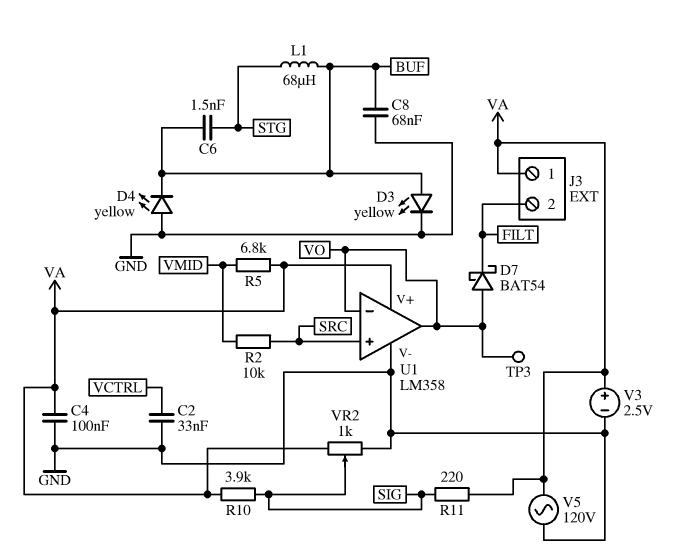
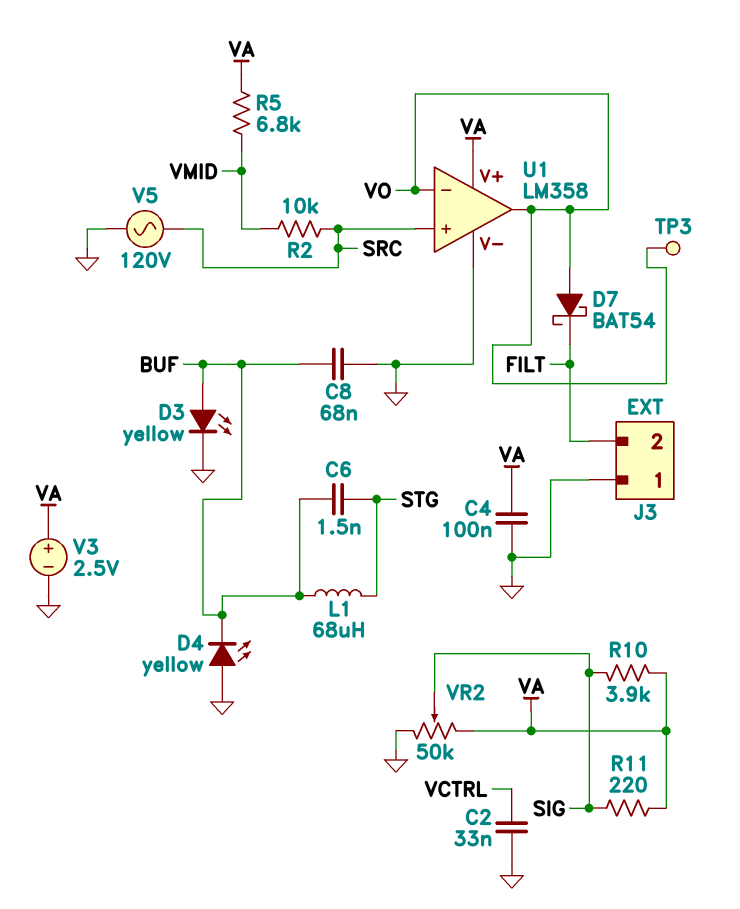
J3 pin 1: VA -> GND
V5: AC 120V (GND, VA) -> AC 120V (GND, SRC)
VR2: 1k (GND, VA, wiper SIG) -> 50k (GND, VA, wiper SIG)

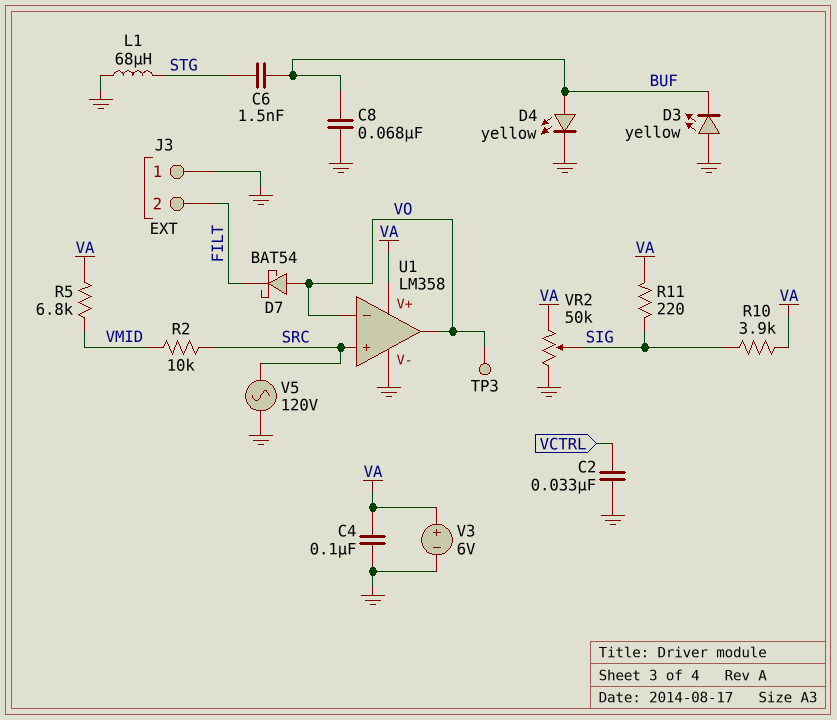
D3: LED yellow (A BUF, K GND) -> LED yellow (A GND, K BUF)
D4: LED yellow (A GND, K BUF) -> LED yellow (A BUF, K GND)
L1: 68uH (BUF, STG) -> 68uH (GND, STG)
V3: 2.5V (plus VA, minus GND) -> 6V (plus VA, minus GND)

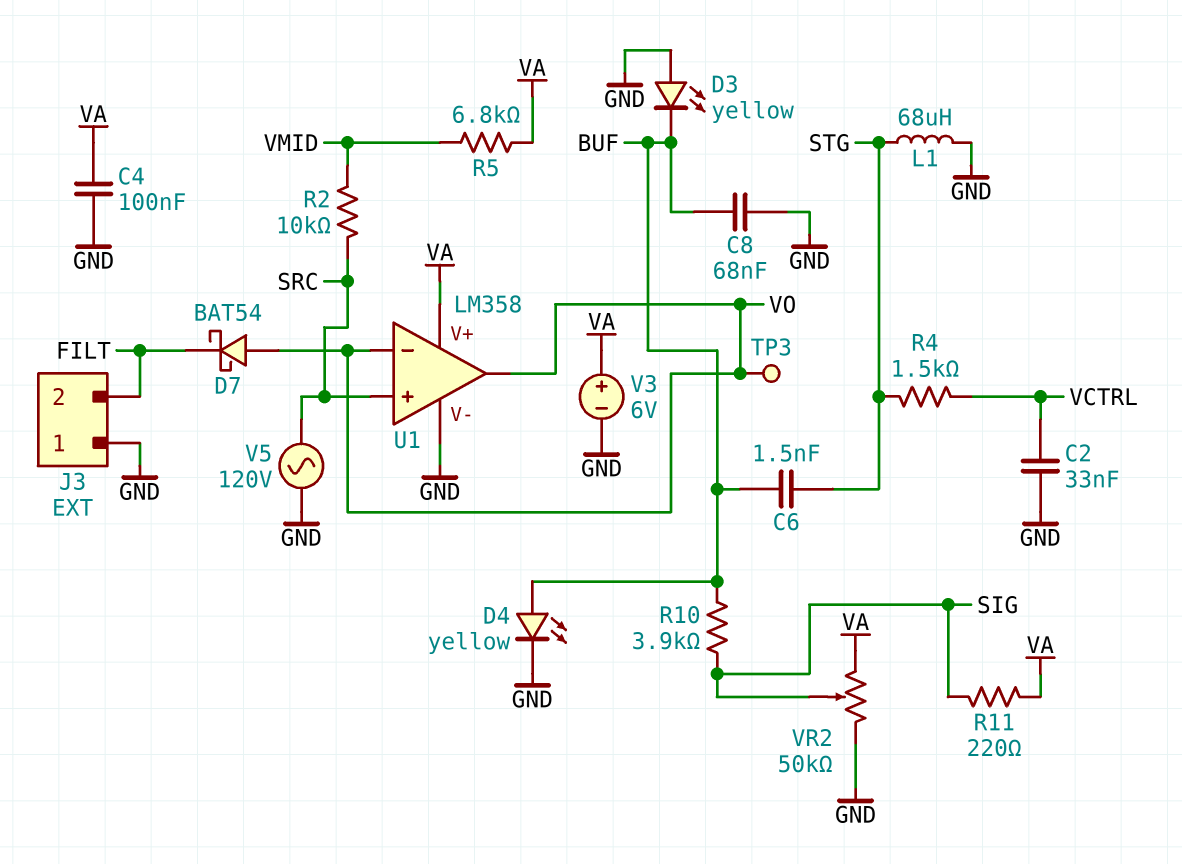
R4: none -> 1.5k (STG, VCTRL)
R10: 3.9k (SIG, VA) -> 3.9k (BUF, SIG)

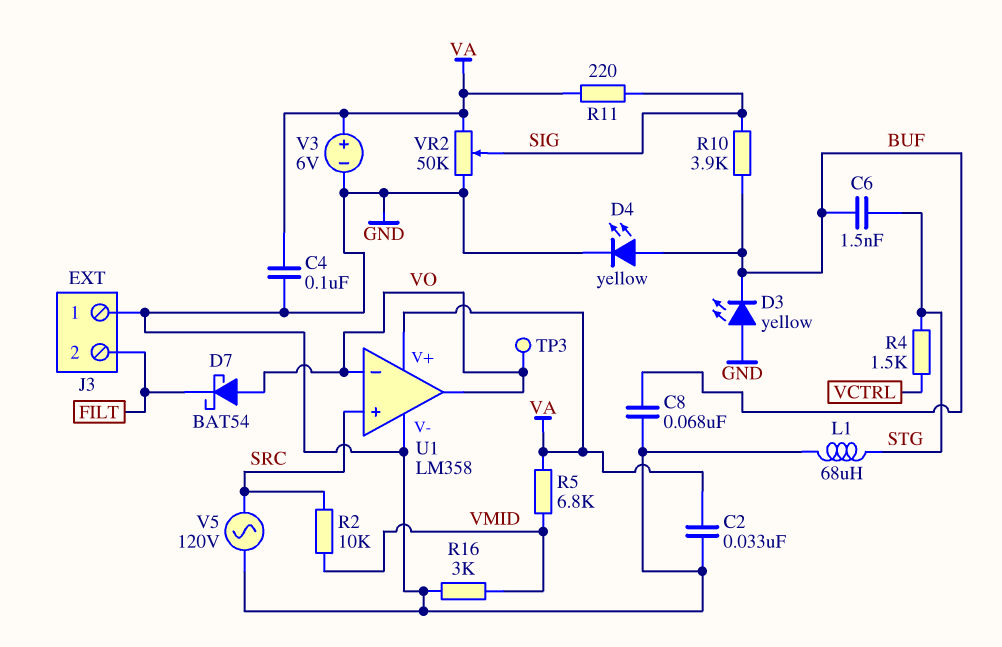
C2: 33nF (GND, VCTRL) -> 33nF (GND, VA)
R16: none -> 3k (GND, VMID)

